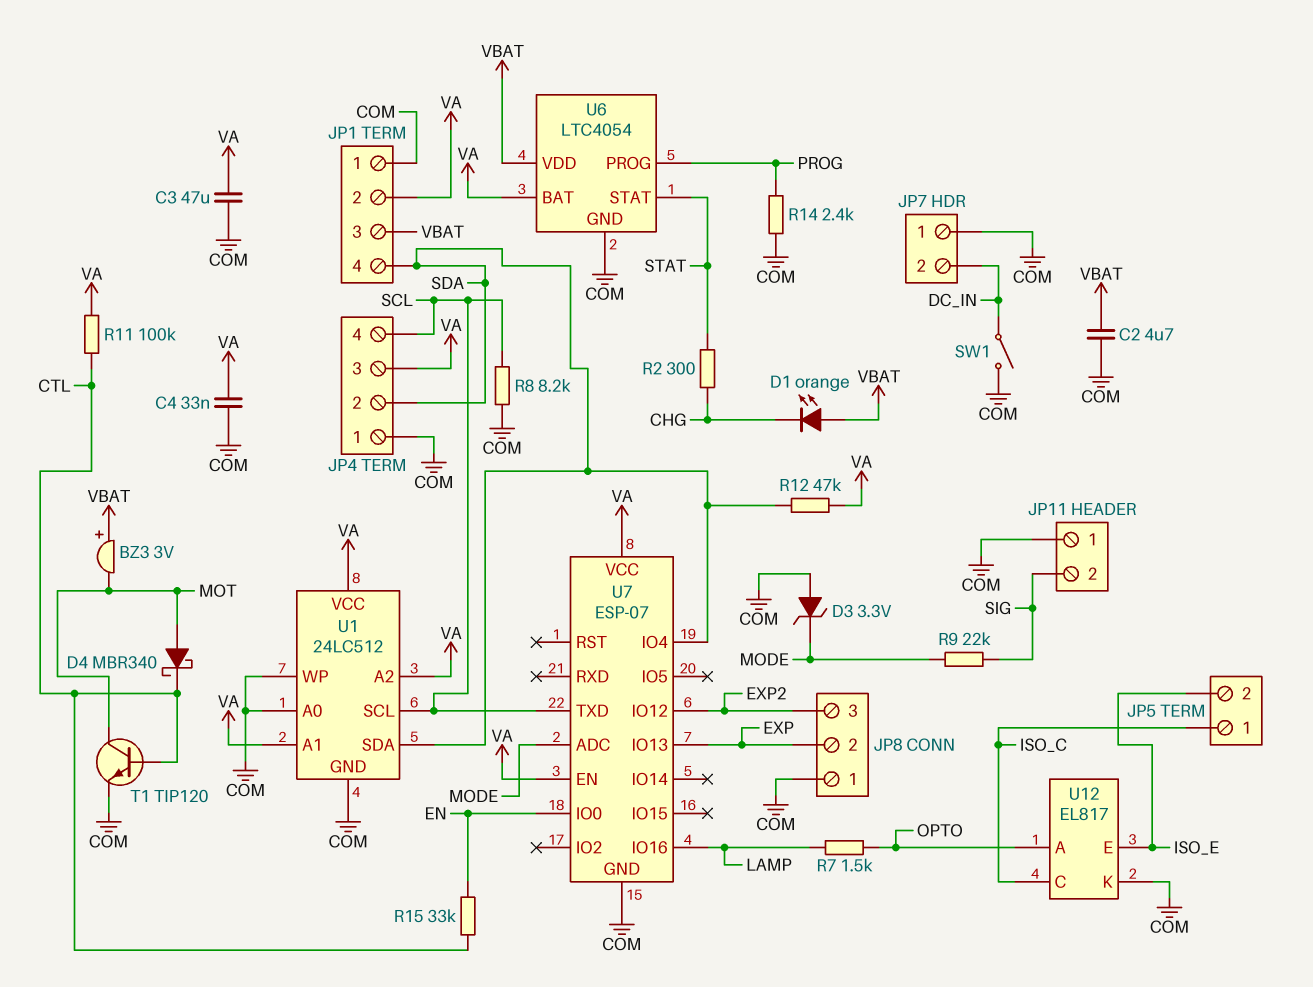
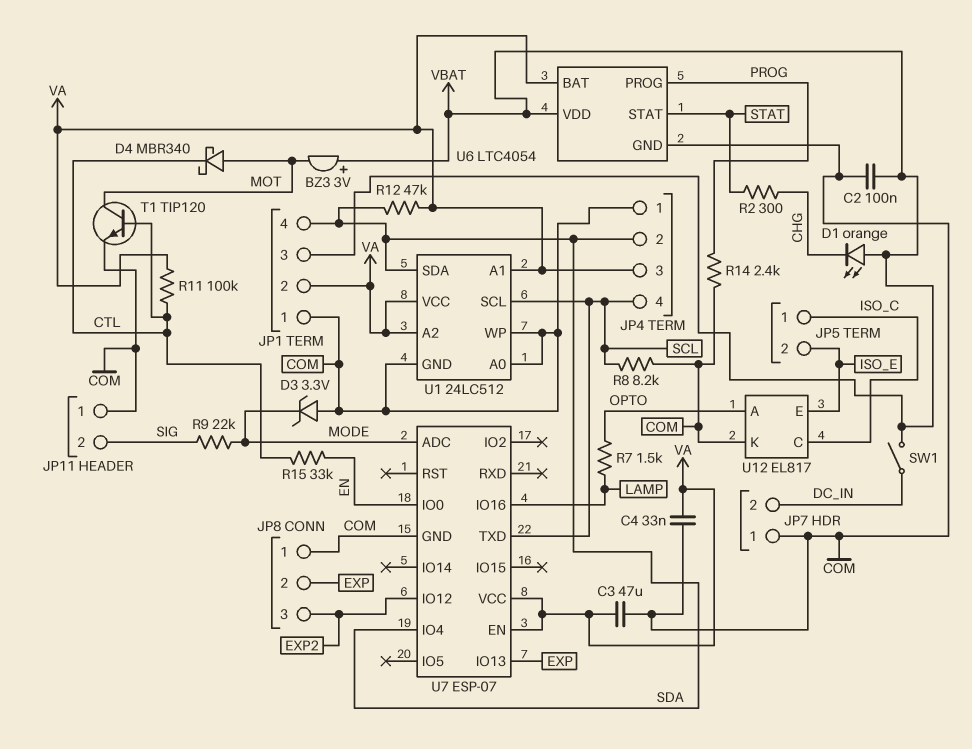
C2: 4.7uF (COM, VBAT) -> 100nF (COM, VBAT)
SW1: switch (COM, DC_IN) -> switch (DC_IN, VBAT)

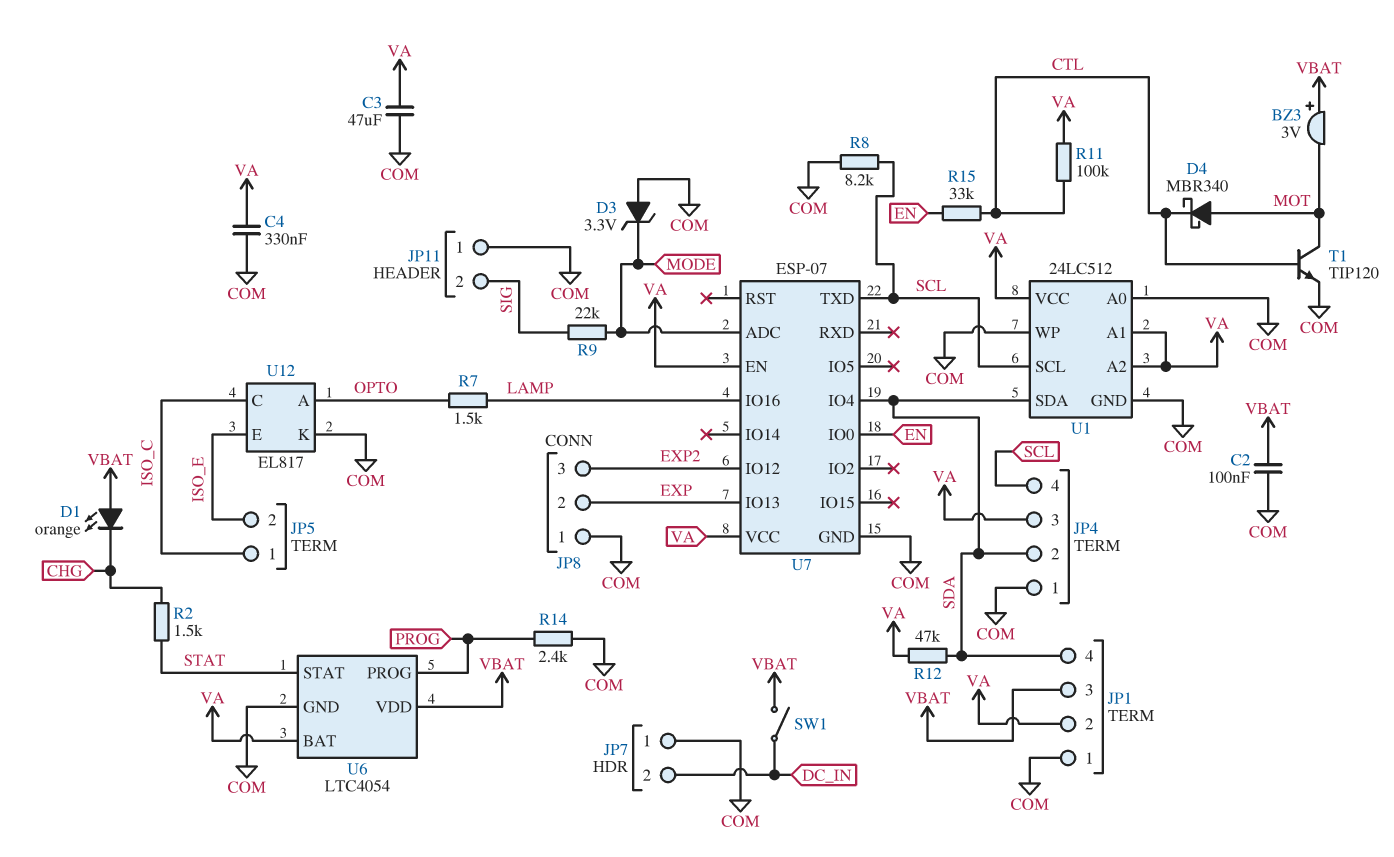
C4: 33nF (COM, VA) -> 330nF (COM, VA)
R2: 300 (CHG, STAT) -> 1.5k (CHG, STAT)

